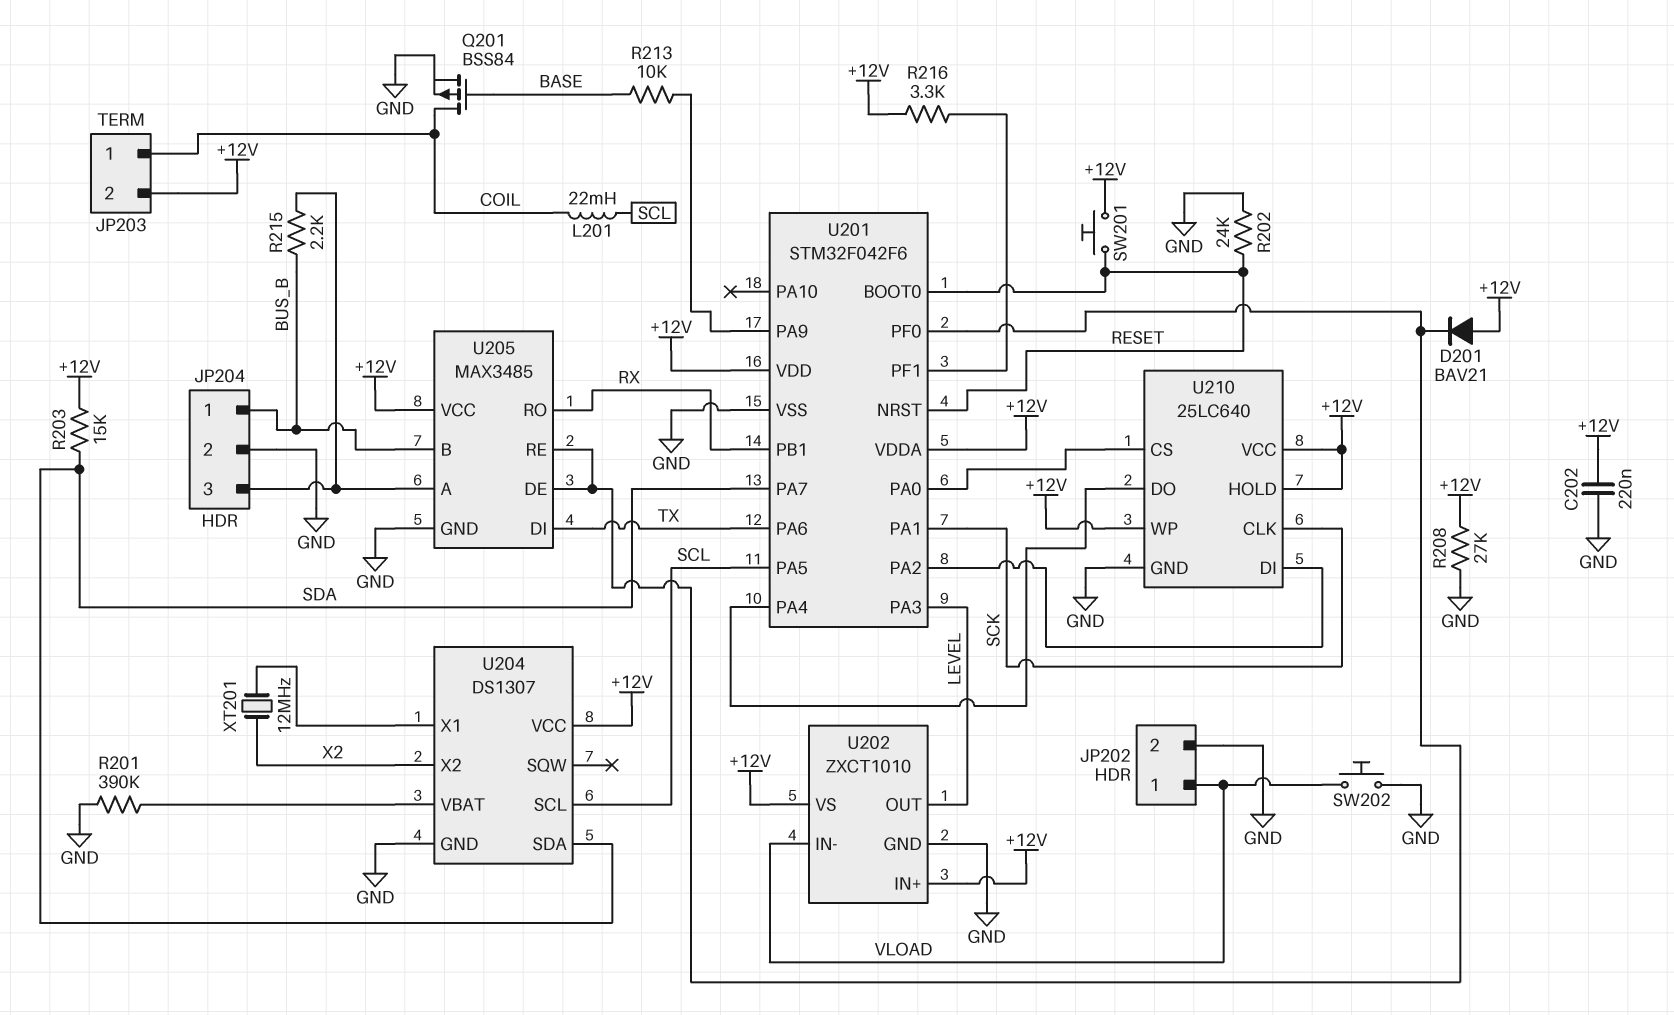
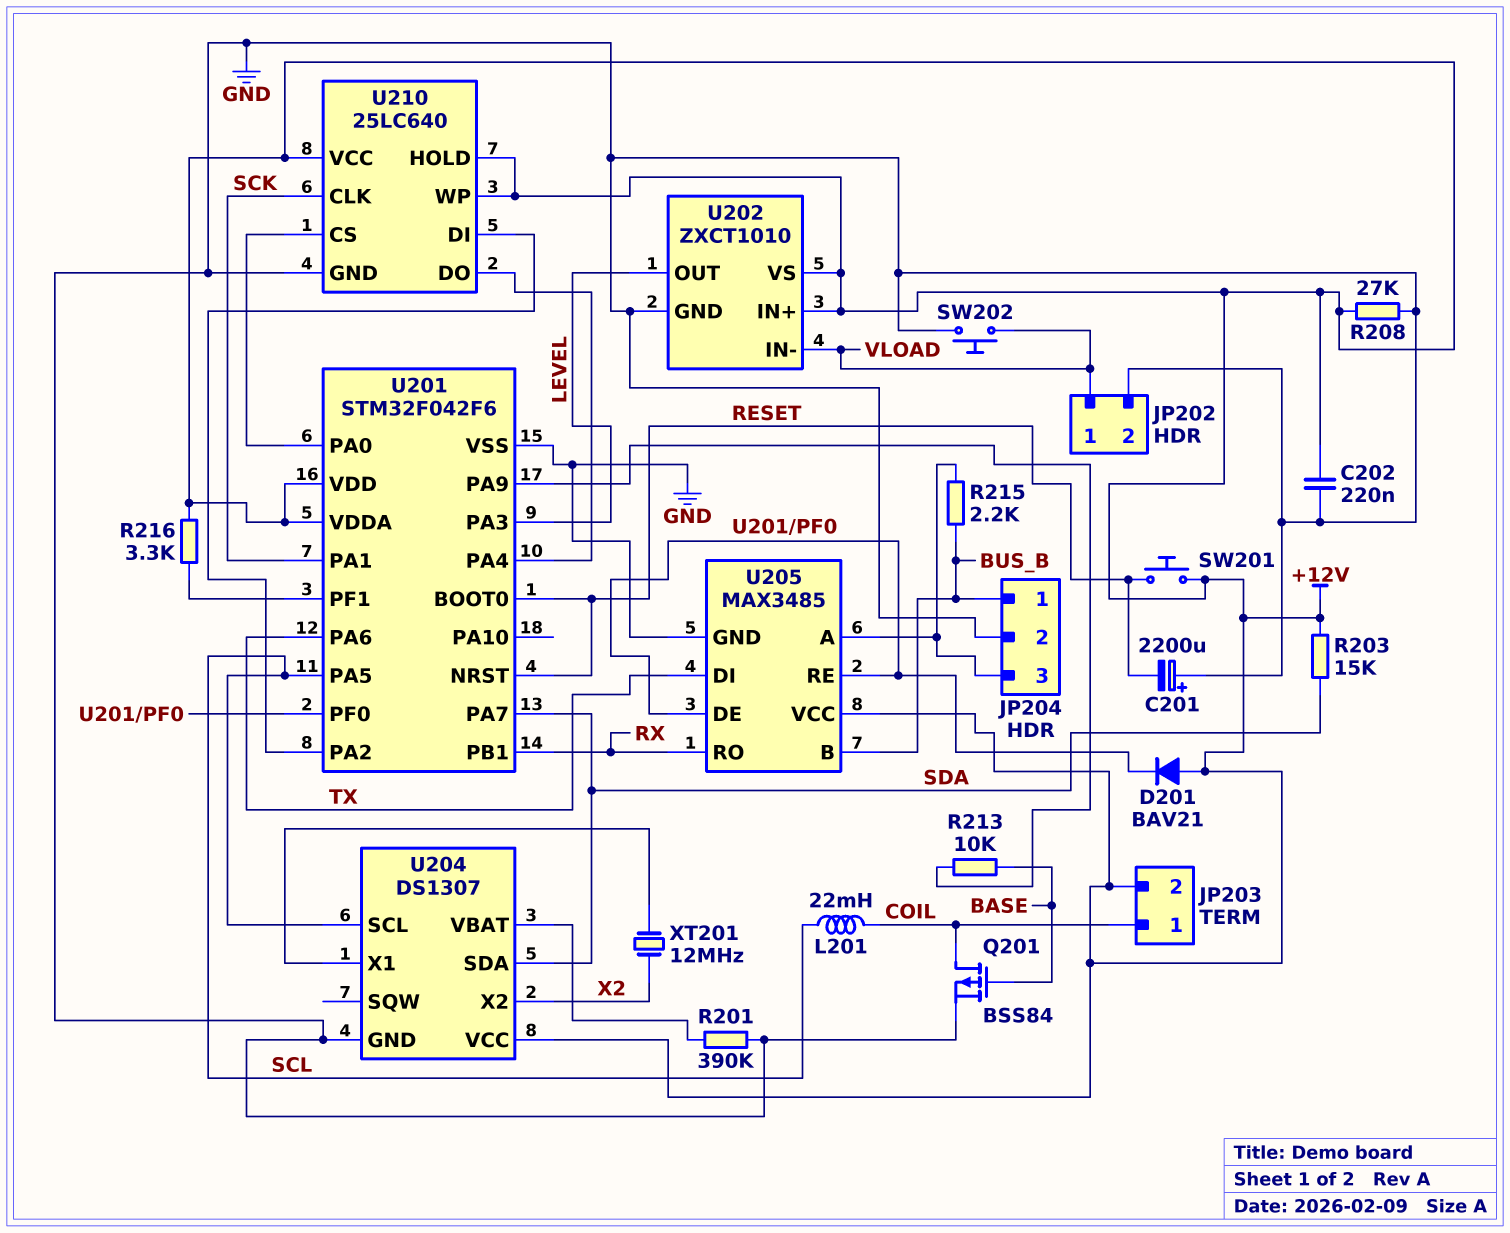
C201: none -> 2200uF (plus GND, minus RESET)
R202: 24k (GND, RESET) -> none

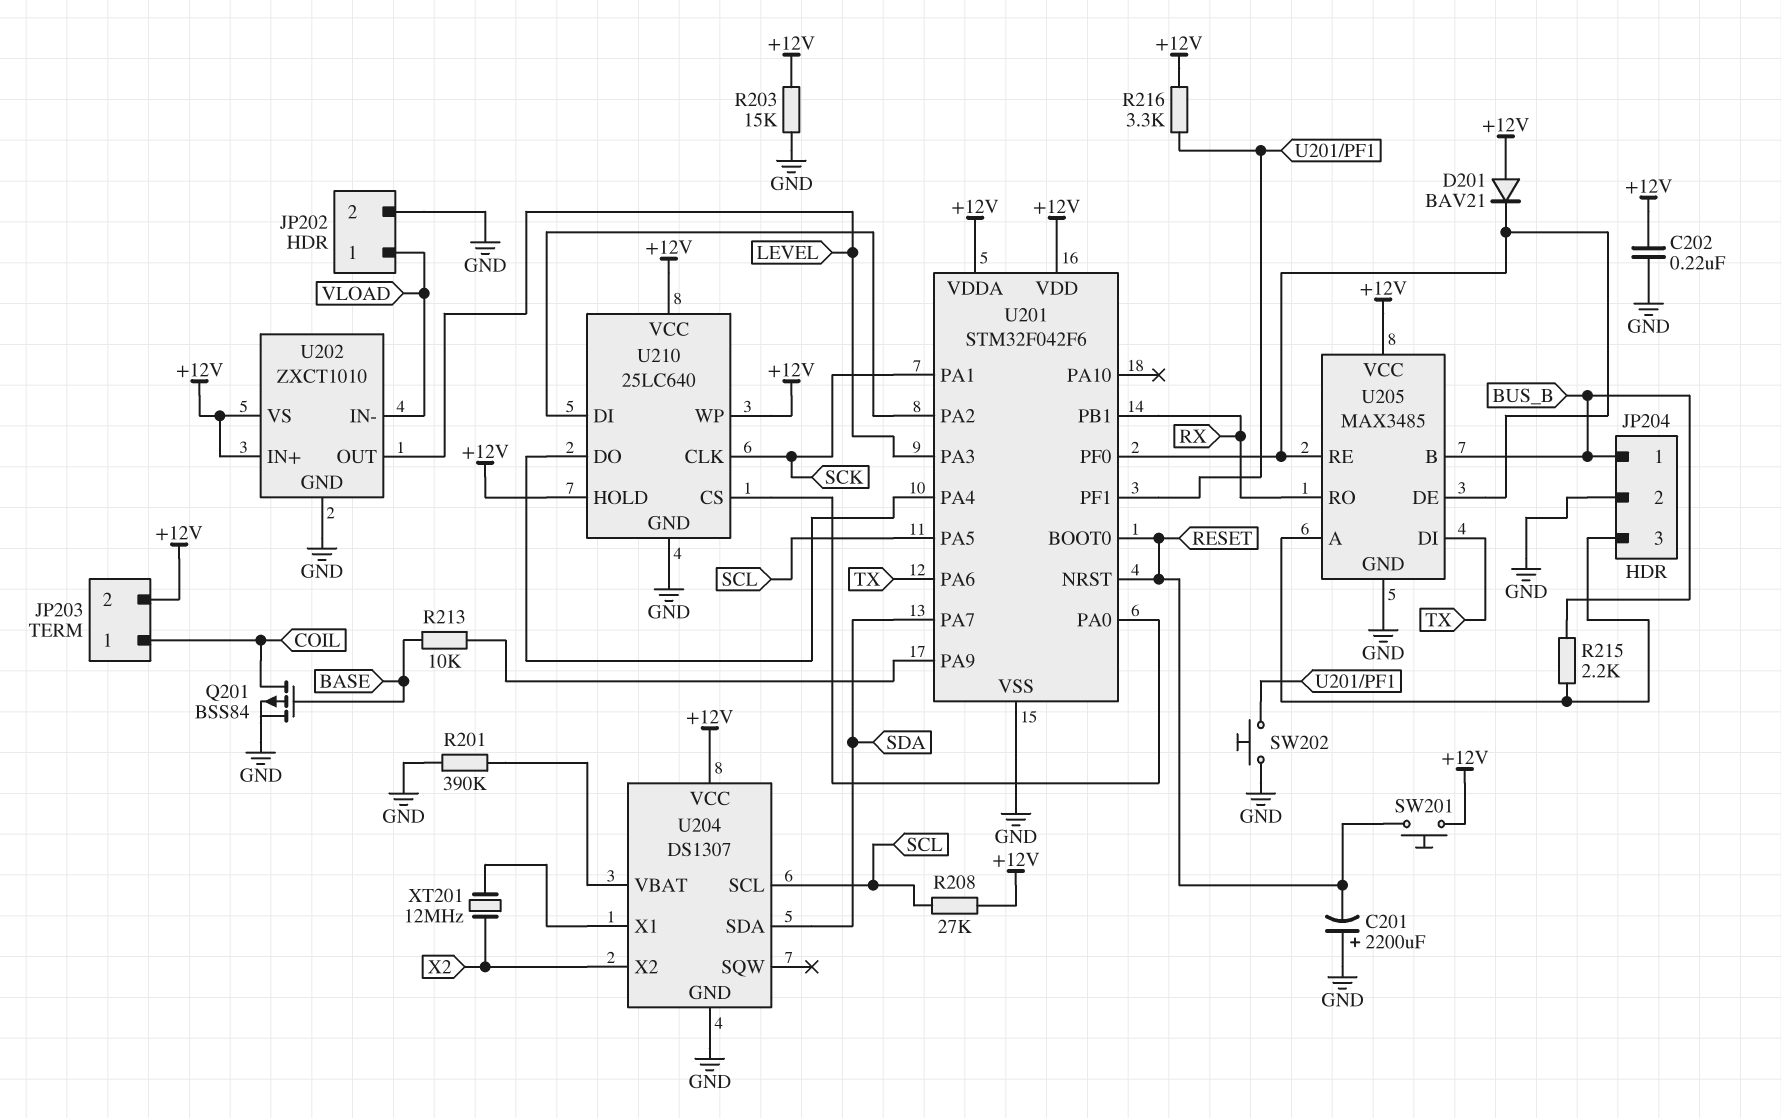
L201: 22mH (COIL, SCL) -> none
R203: 15k (+12V, SDA) -> 15k (+12V, GND)
R208: 27k (+12V, GND) -> 27k (+12V, SCL)
SW202: button (GND, VLOAD) -> button (GND, U201/PF1)

